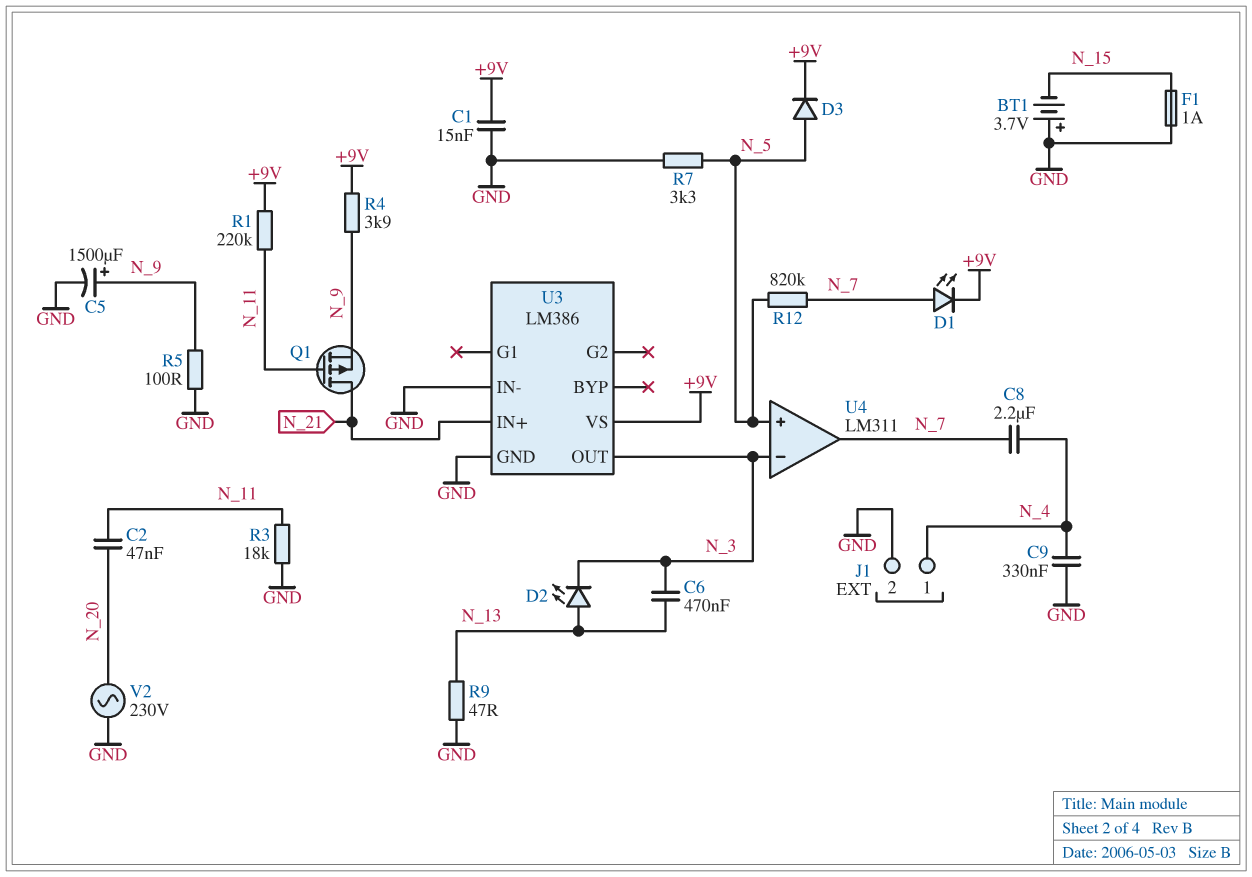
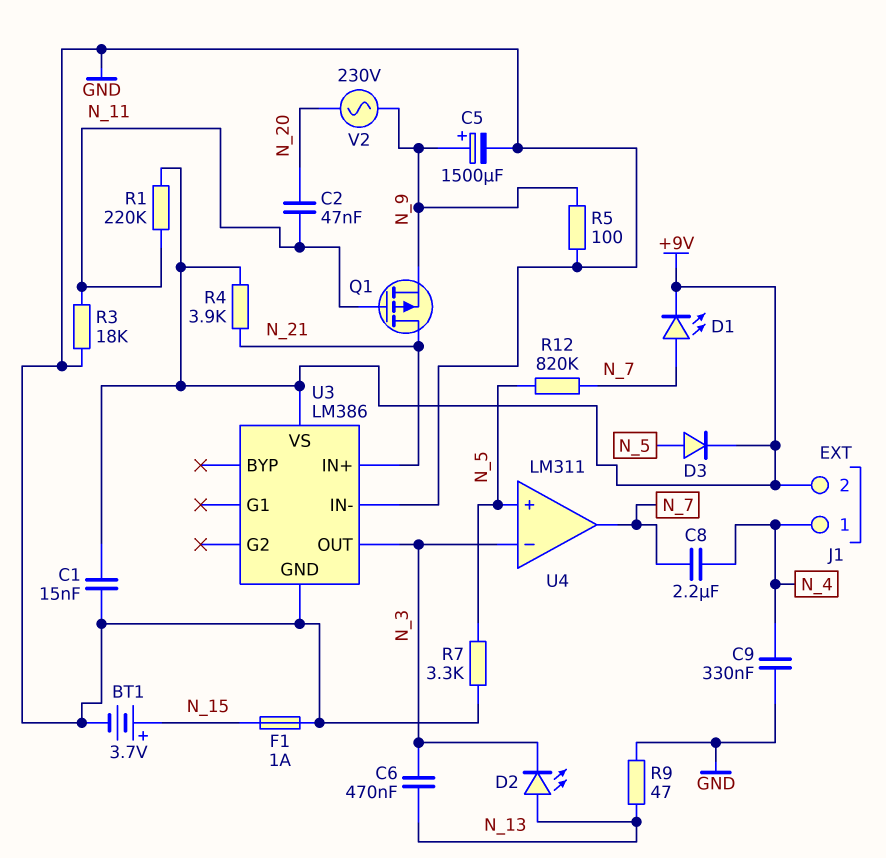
BT1: 3.7V (plus GND, minus N_15) -> 3.7V (plus N_15, minus GND)
J1 pin 2: GND -> +9V
R4: 3.9k (+9V, N_9) -> 3.9k (+9V, N_21)
V2: AC 230V (GND, N_20) -> AC 230V (N_9, N_20)

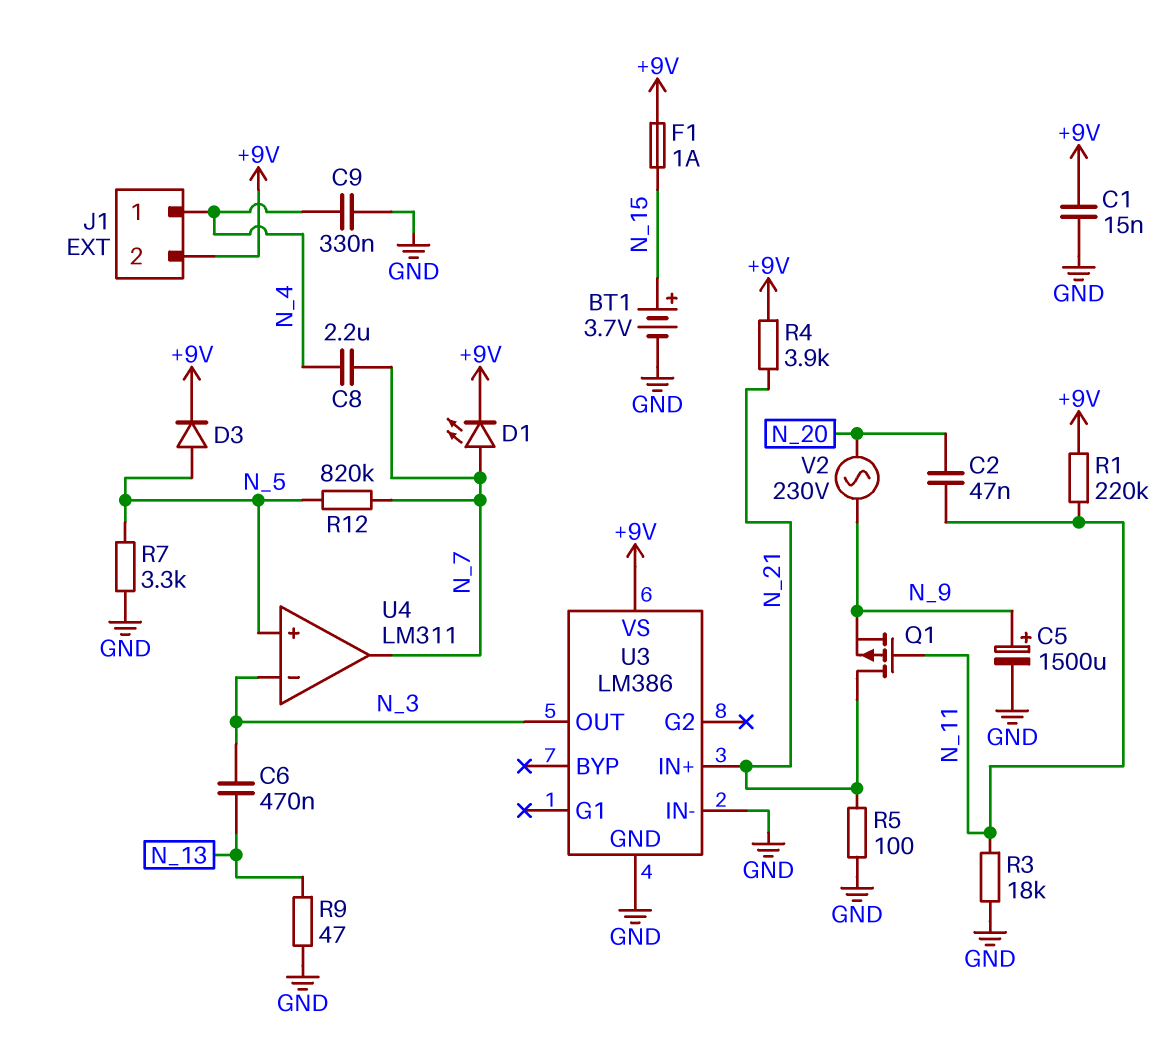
D2: LED (A N_13, K N_3) -> none
F1: 1A (GND, N_15) -> 1A (+9V, N_15)
R5: 100 (GND, N_9) -> 100 (GND, N_21)

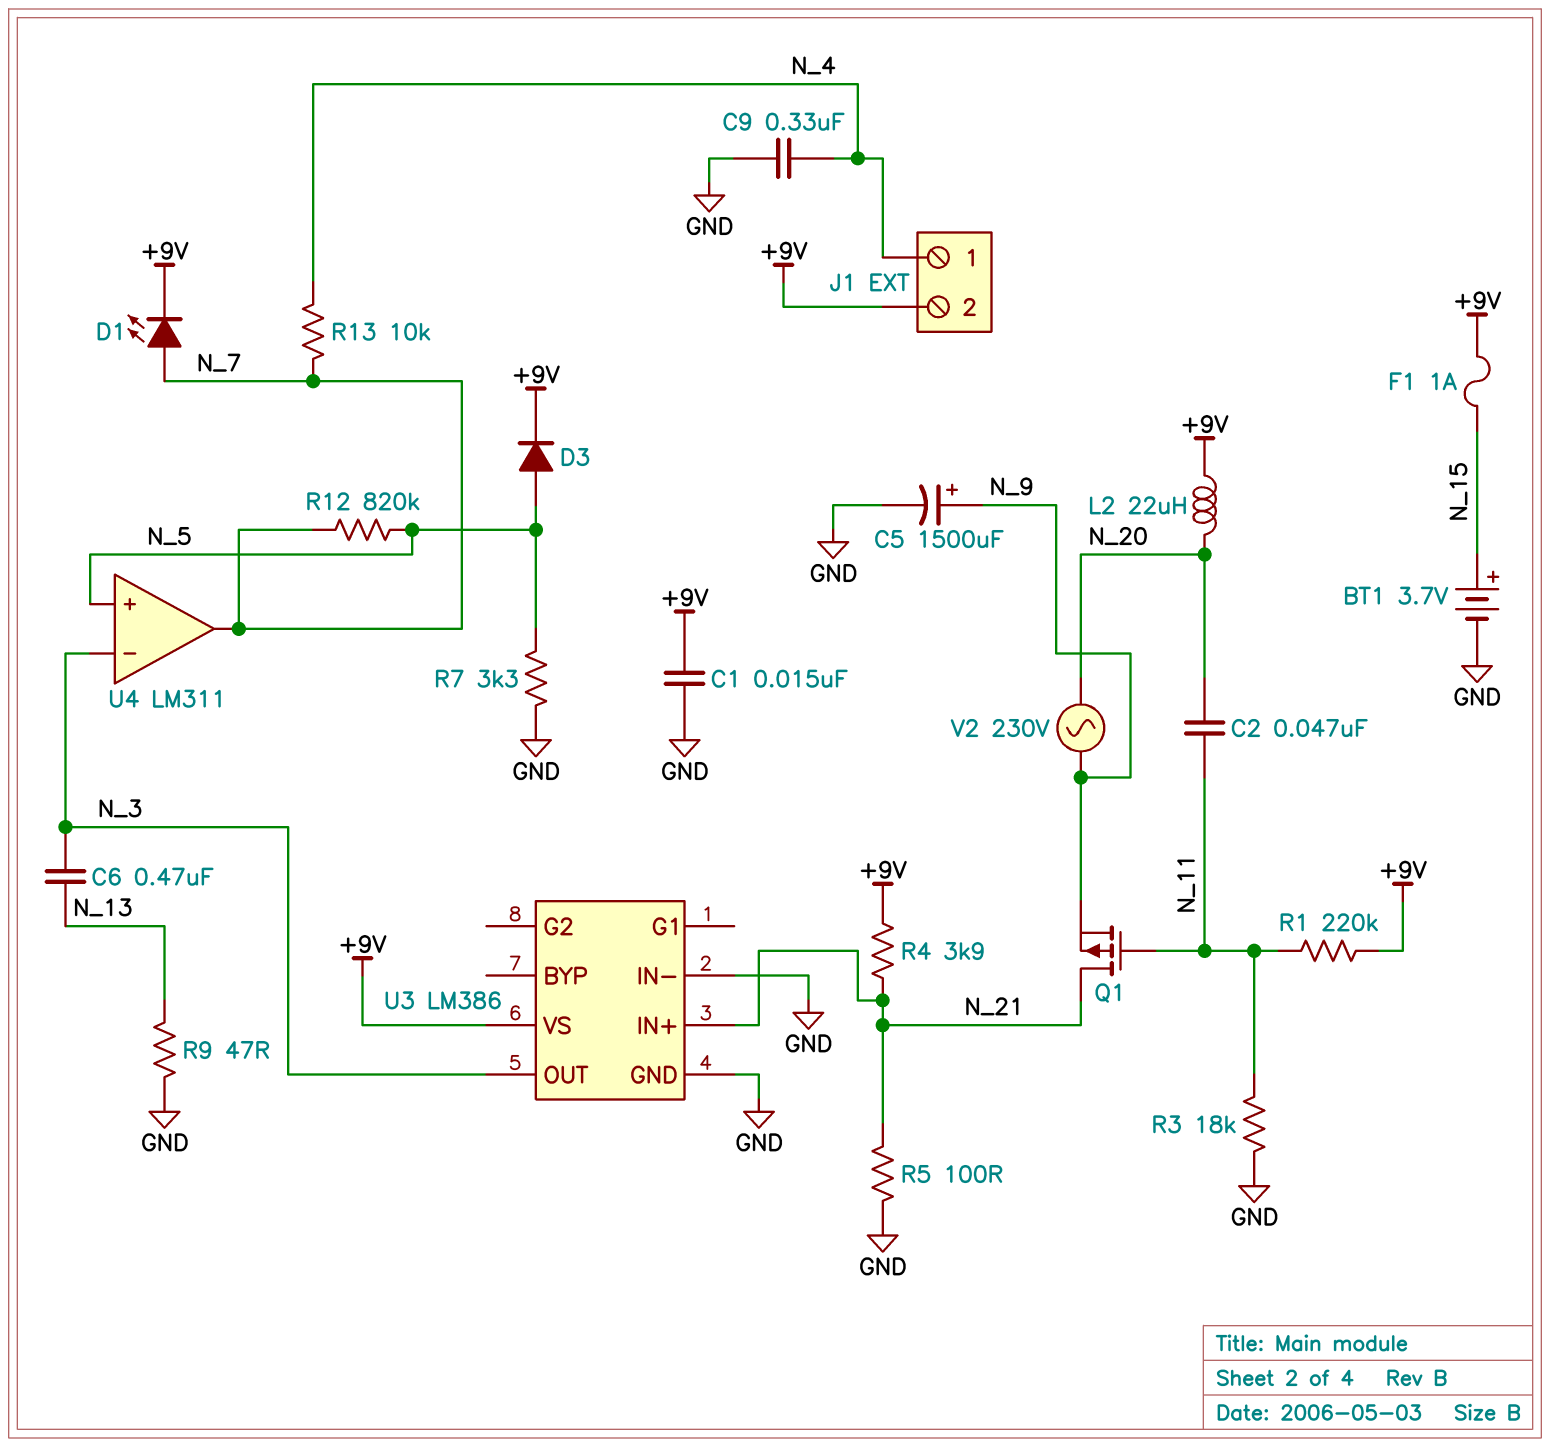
C8: 2.2uF (N_4, N_7) -> none
L2: none -> 22uH (+9V, N_20)
R13: none -> 10k (N_4, N_7)

